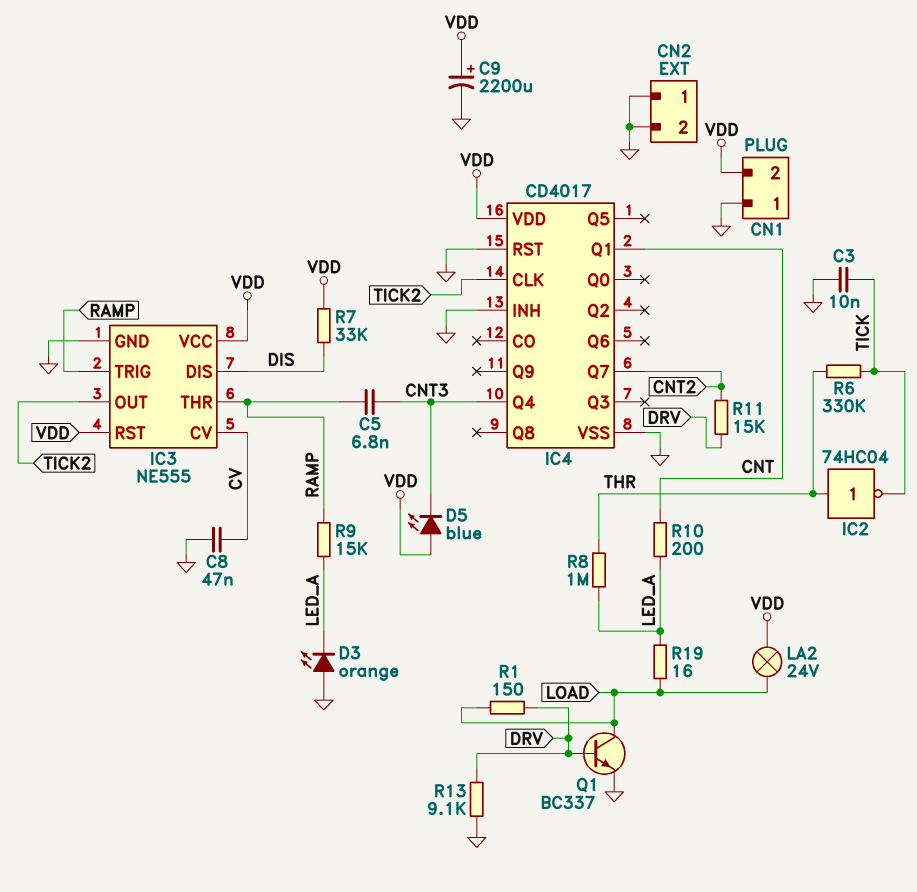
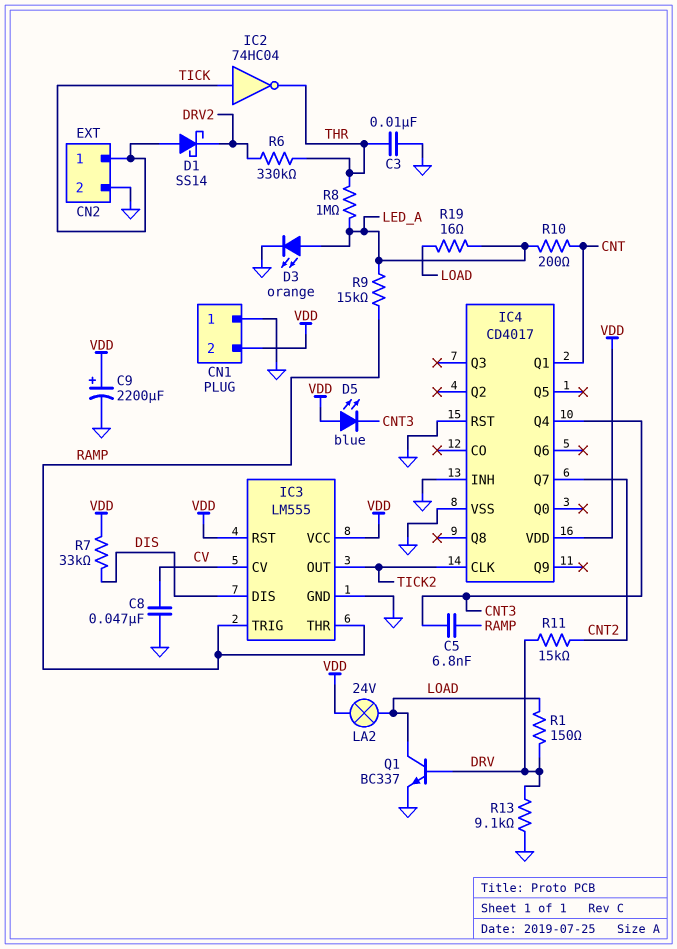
C3: 10nF (GND, TICK) -> 10nF (GND, THR)
CN2 pin 1: GND -> TICK
D1: none -> schottky SS14 (A TICK, K DRV2)
D3: LED orange (A GND, K LED_A) -> LED orange (A LED_A, K GND)
IC2: NOT 74HC04 (in THR, out TICK) -> NOT 74HC04 (in TICK, out THR)
IC3: NE555 -> LM555
R6: 330k (THR, TICK) -> 330k (DRV2, THR)

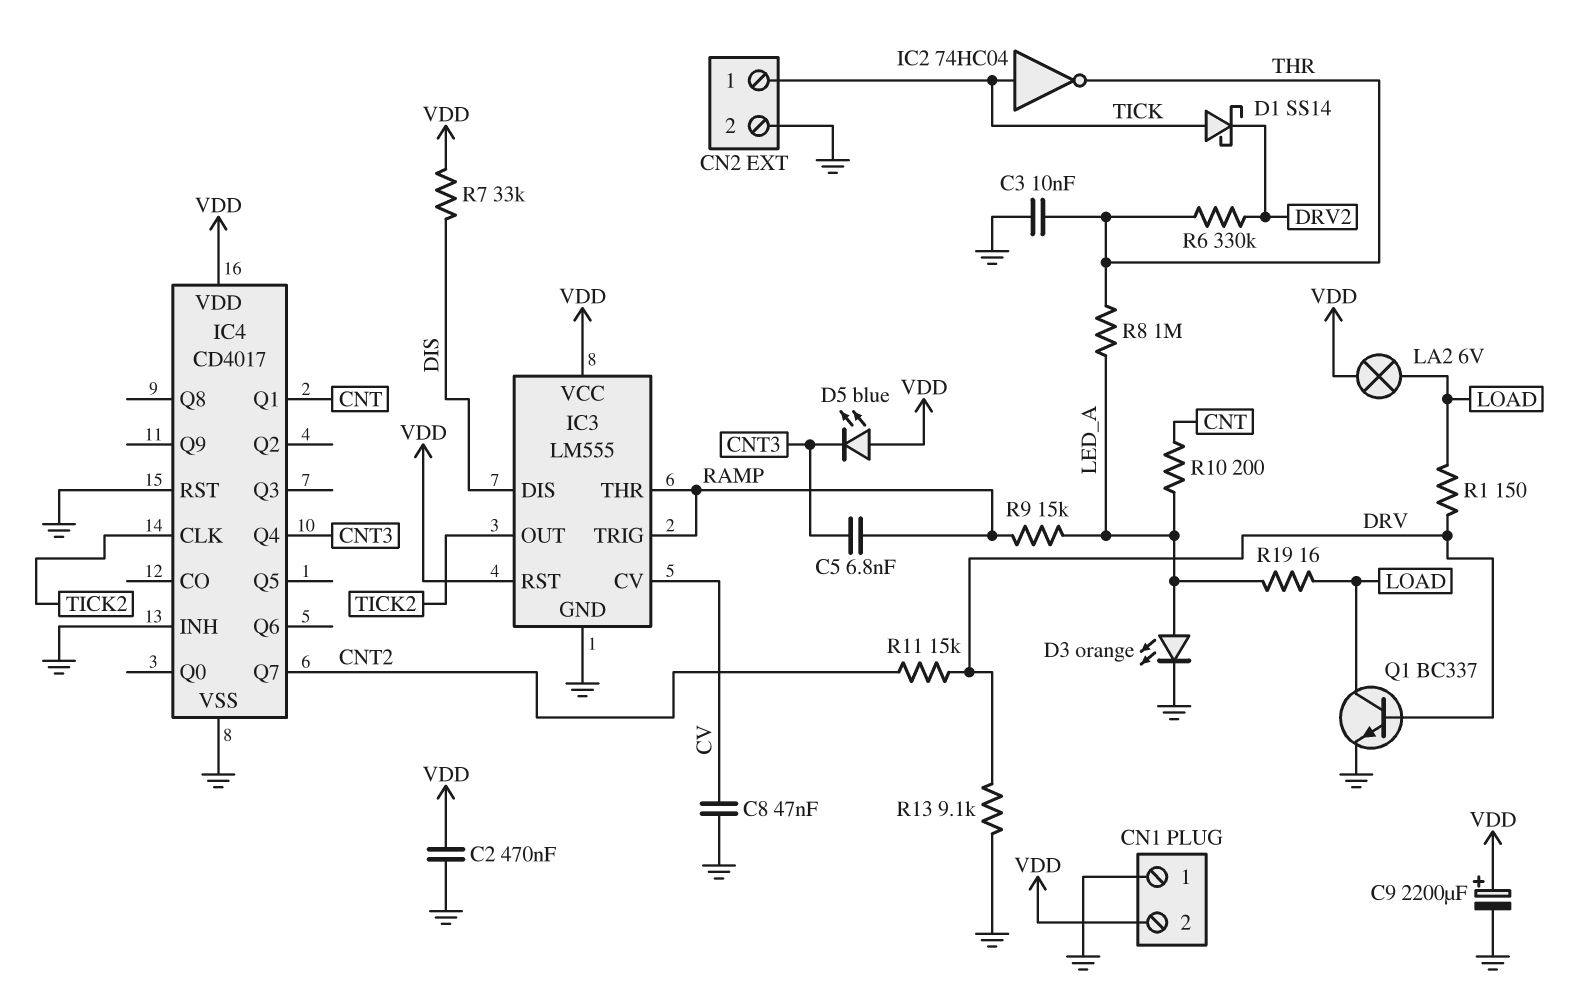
C2: none -> 470nF (GND, VDD)
LA2: lamp 24V (LOAD, VDD) -> lamp 6V (LOAD, VDD)

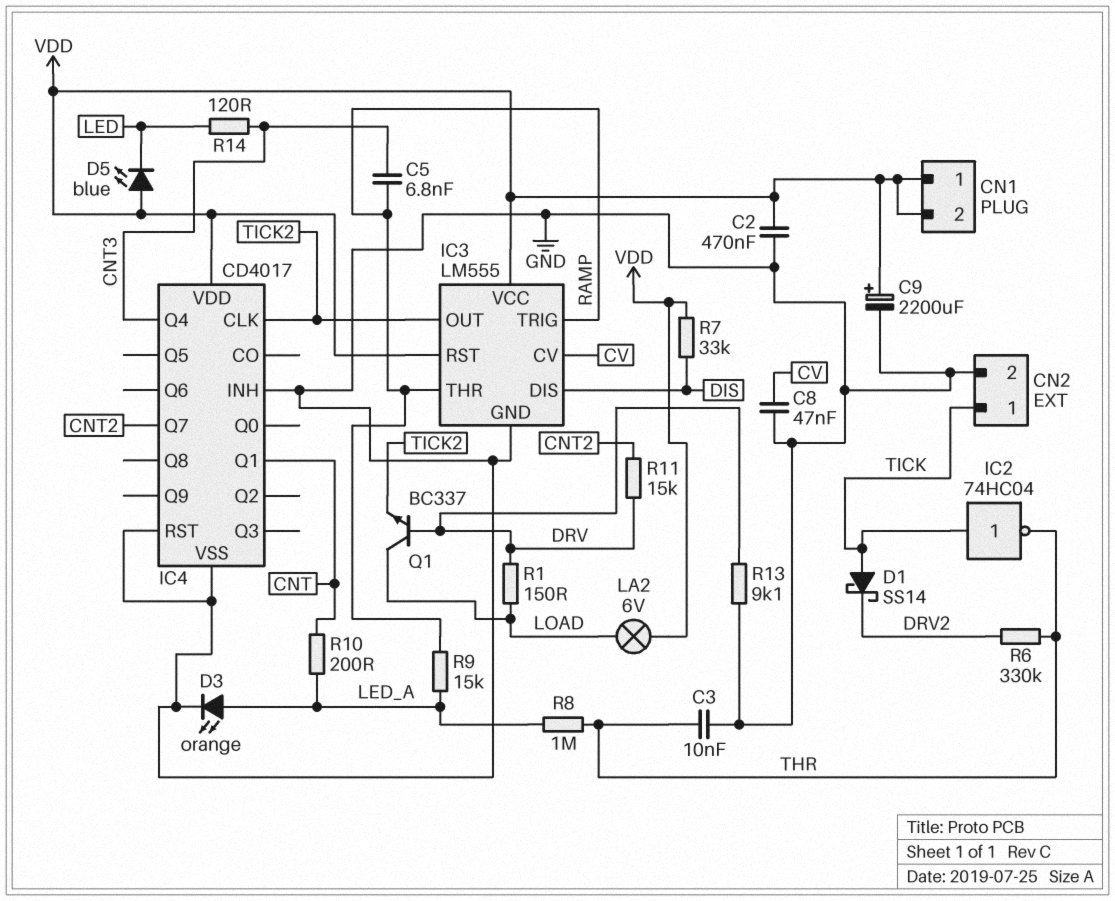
CN1 pin 1: GND -> VDD
D5: LED blue (A VDD, K CNT3) -> LED blue (A VDD, K LED)
Q1: NPN BC337 (B DRV, C LOAD, E GND) -> NPN BC337 (B DRV, C LOAD, E TICK2)
R14: none -> 120 (CNT3, LED)
R19: 16 (LED_A, LOAD) -> none

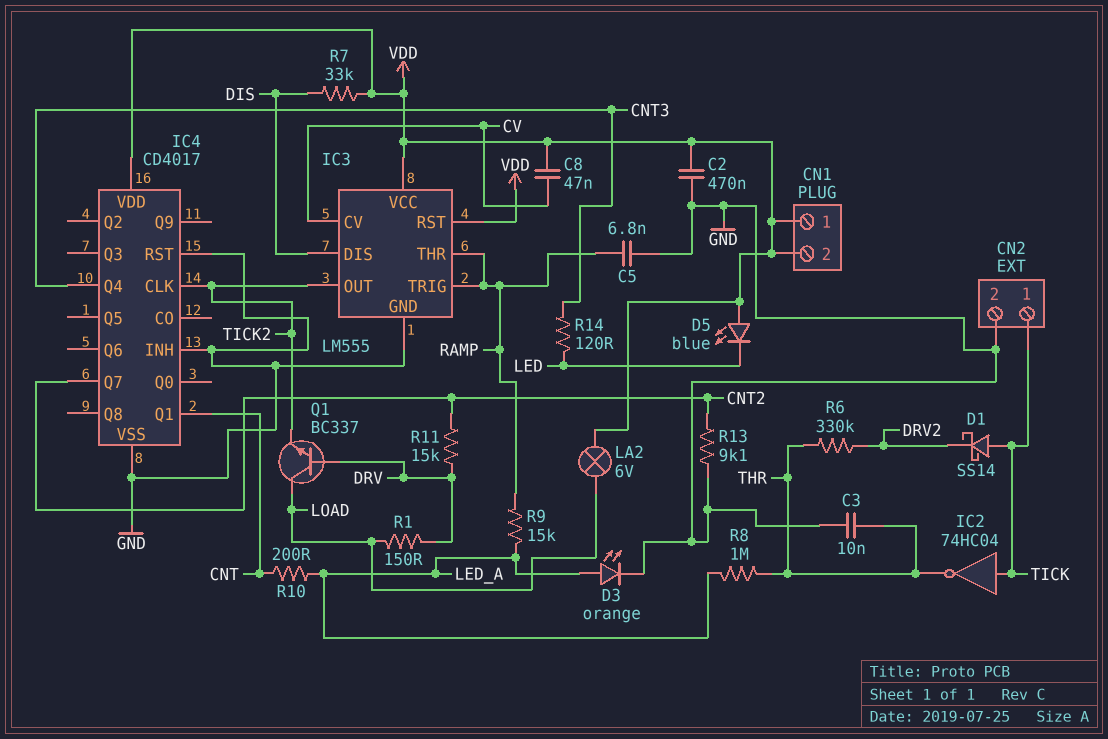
C5: 6.8nF (CNT3, RAMP) -> 6.8nF (GND, RAMP)
C8: 47nF (CV, GND) -> 47nF (CV, VDD)
C9: 2200uF (plus VDD, minus GND) -> none
R13: 9.1k (DRV, GND) -> 9.1k (CNT2, GND)

